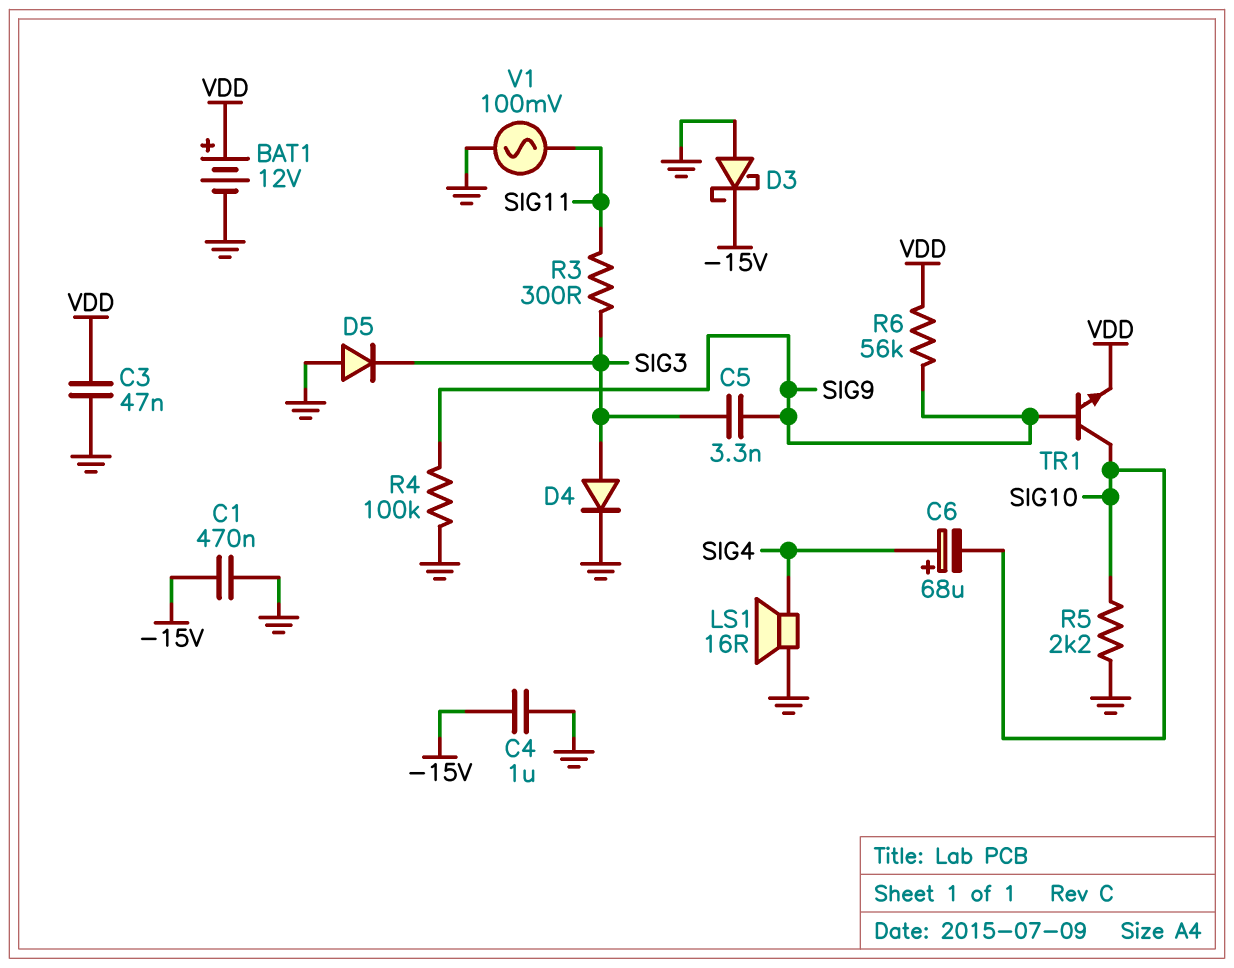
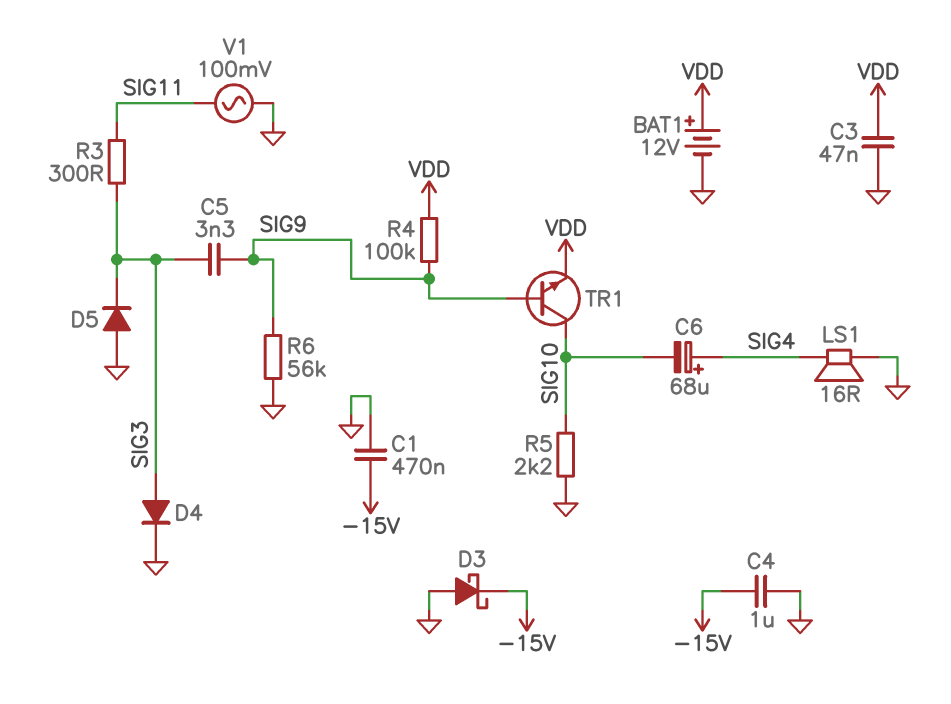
R4: 100k (GND, SIG9) -> 100k (SIG9, VDD)
R6: 56k (SIG9, VDD) -> 56k (GND, SIG9)

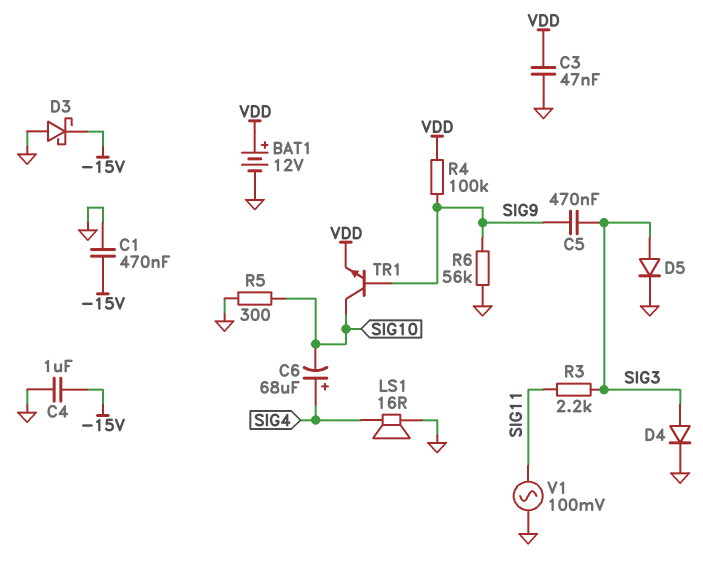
C5: 3.3nF (SIG3, SIG9) -> 470nF (SIG3, SIG9)
D5: diode (A GND, K SIG3) -> diode (A SIG3, K GND)
R3: 300 (SIG3, SIG11) -> 2.2k (SIG3, SIG11)
R5: 2.2k (GND, SIG10) -> 300 (GND, SIG10)

